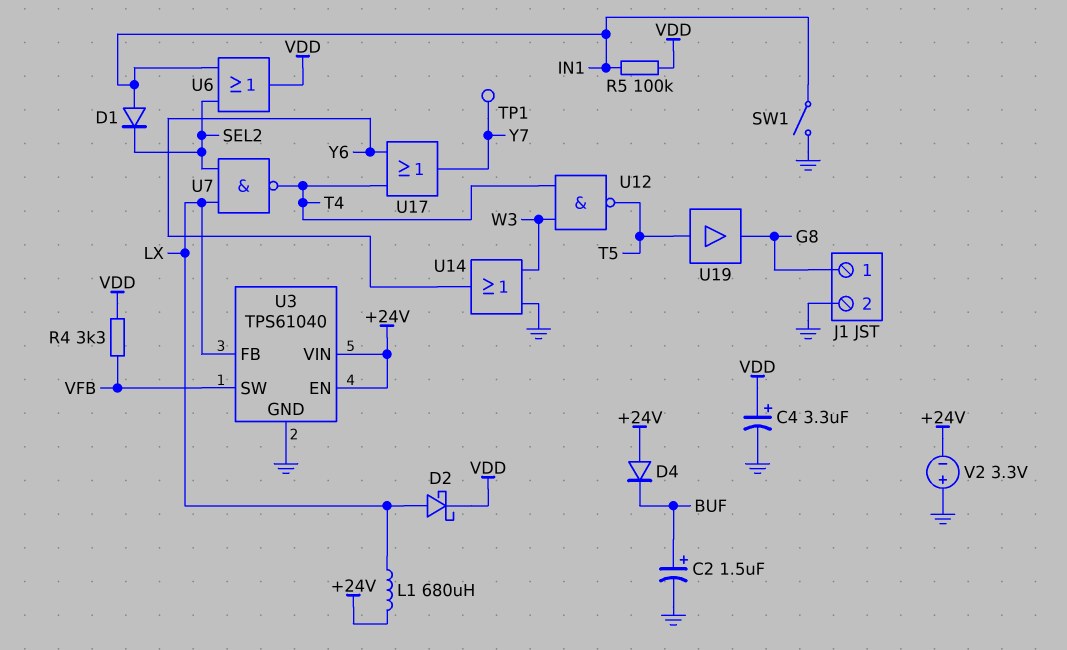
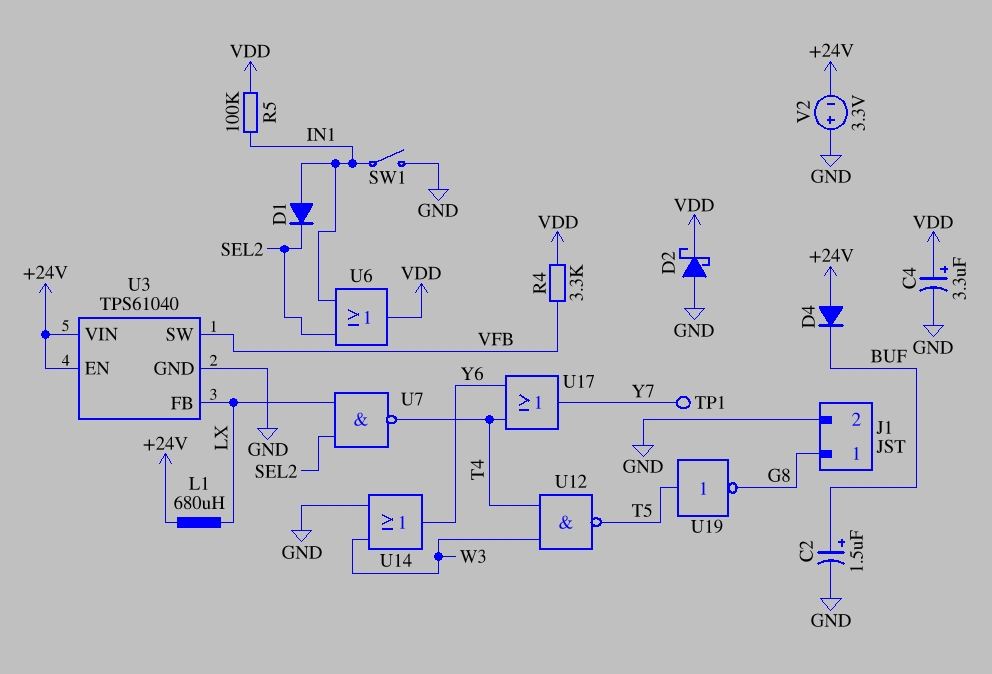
D2: schottky (A LX, K VDD) -> schottky (A GND, K VDD)
U19: buffer (in T5, out G8) -> NOT (in T5, out G8)

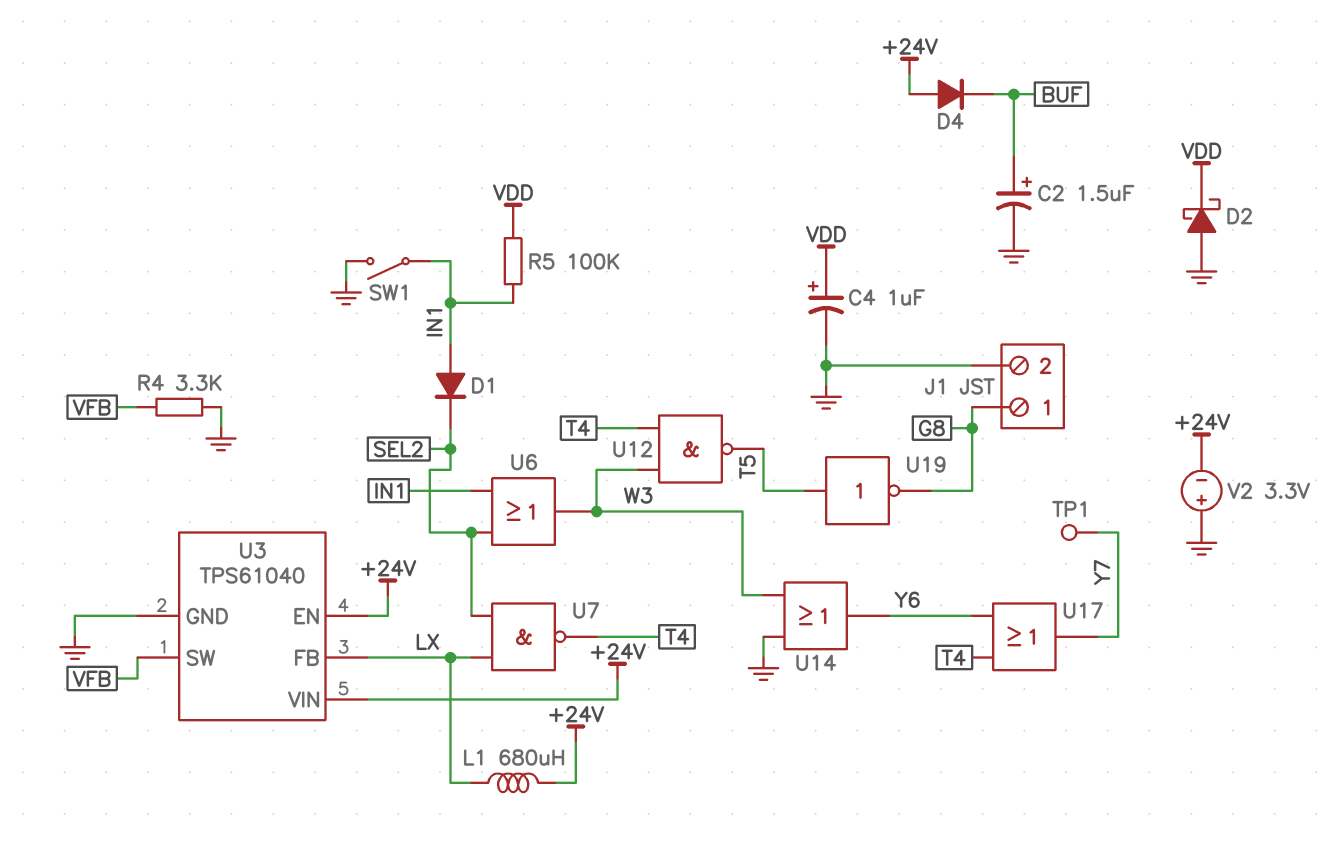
C4: 3.3uF (plus VDD, minus GND) -> 1uF (plus VDD, minus GND)
R4: 3.3k (VDD, VFB) -> 3.3k (GND, VFB)
U6: OR (in IN1, in SEL2, out VDD) -> OR (in IN1, in SEL2, out W3)

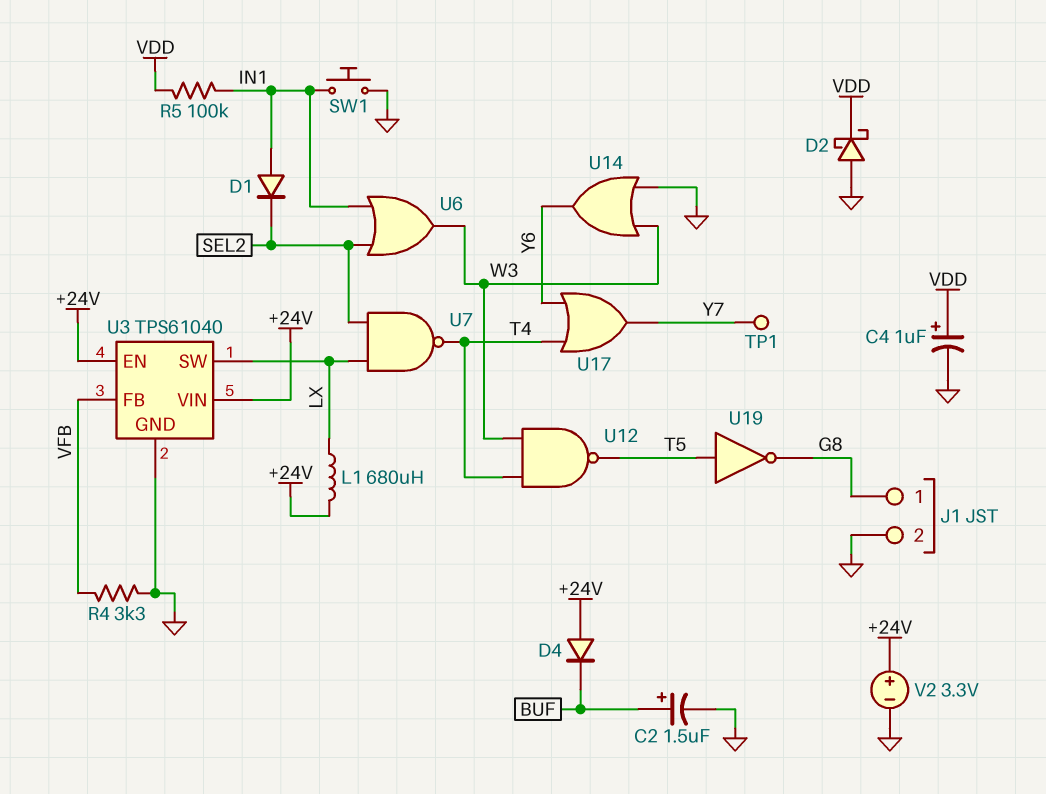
SW1: switch (GND, IN1) -> button (GND, IN1)
U3 pin FB: LX -> VFB
U3 pin SW: VFB -> LX
V2: 3.3V (plus GND, minus +24V) -> 3.3V (plus +24V, minus GND)

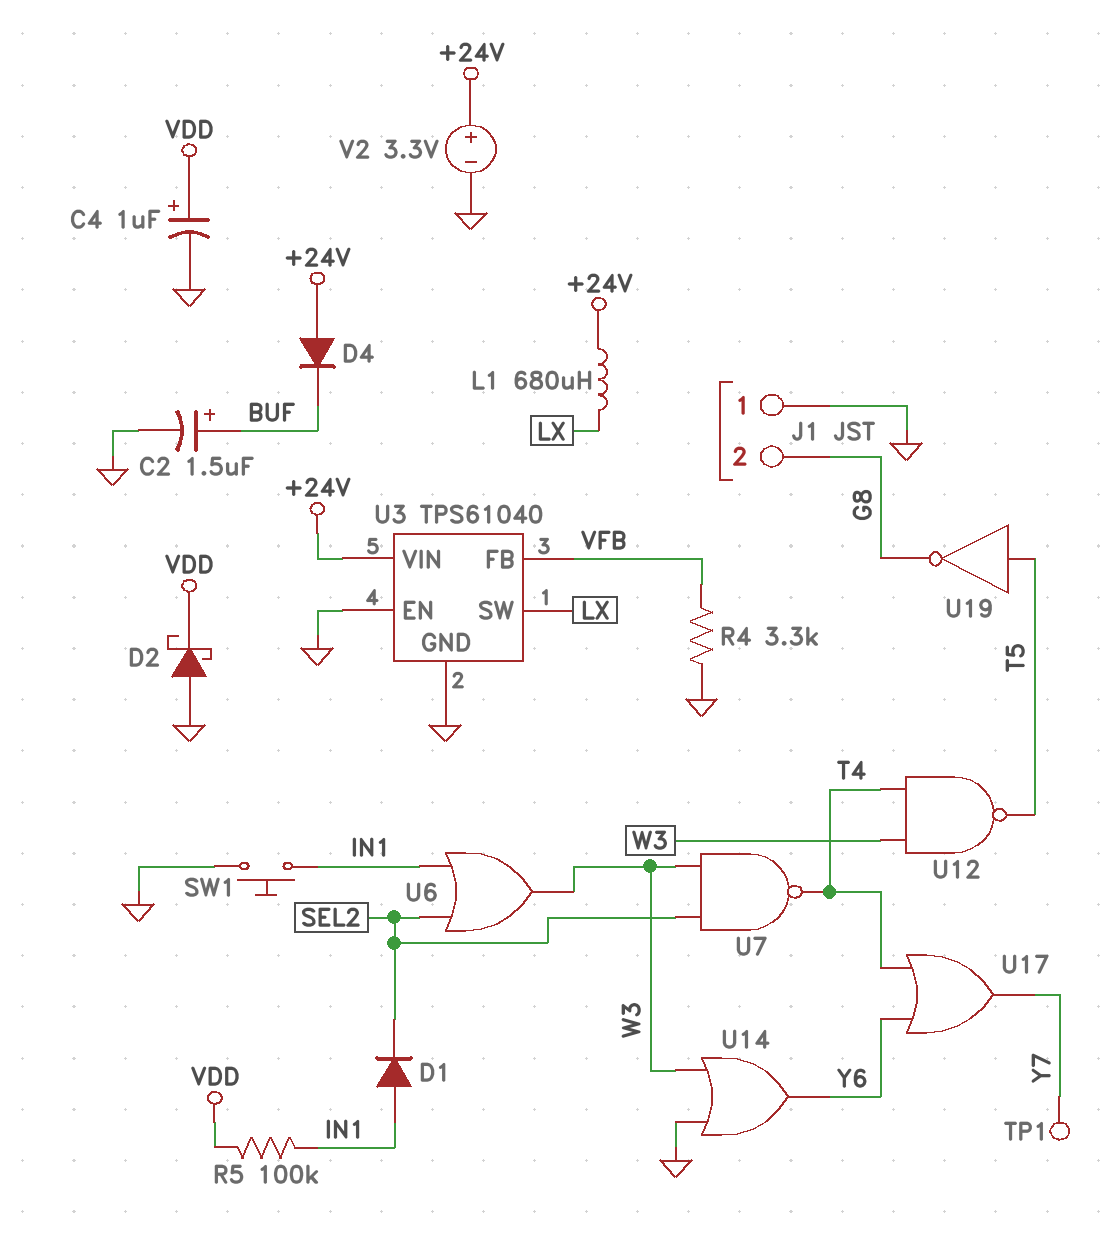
J1 pin 1: G8 -> GND
J1 pin 2: GND -> G8
U3 pin EN: +24V -> GND
U7: NAND (in LX, in SEL2, out T4) -> NAND (in SEL2, in W3, out T4)

